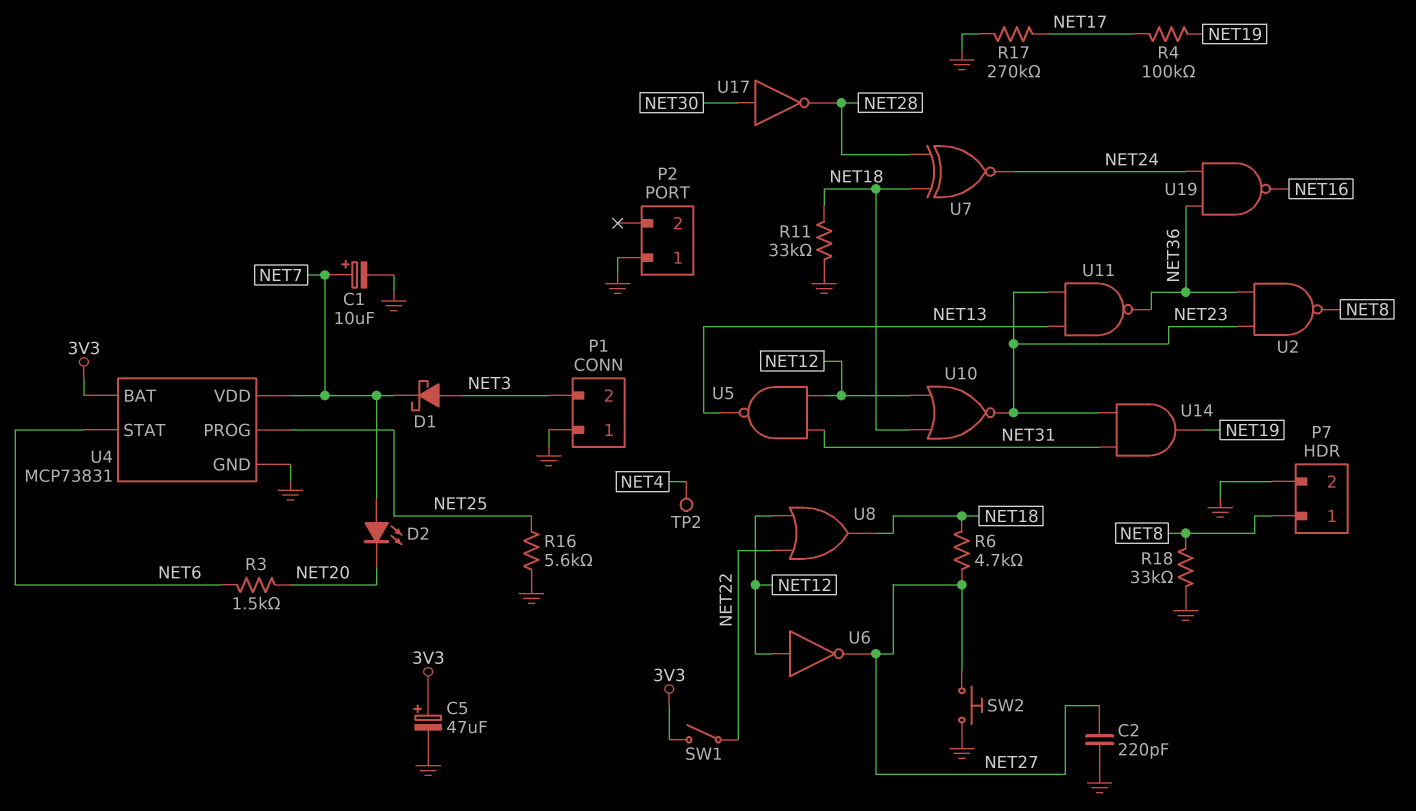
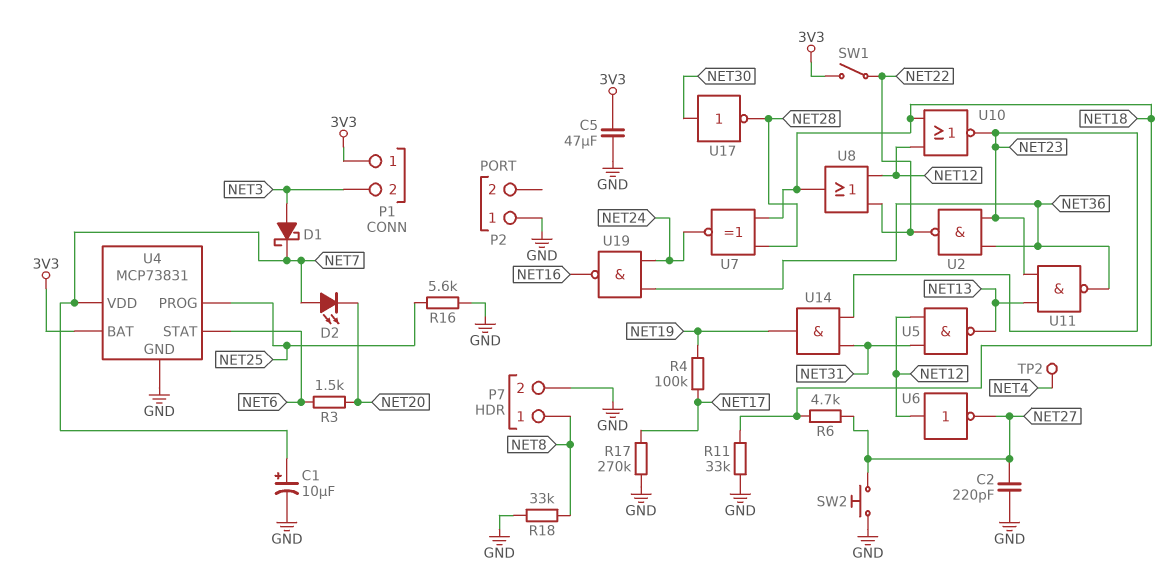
C5: 47uF (plus 3V3, minus GND) -> 47uF (3V3, GND)
P1 pin 1: GND -> 3V3
U2: NAND (in NET23, in NET36, out NET8) -> NAND (in NET23, in NET36, out NET22)

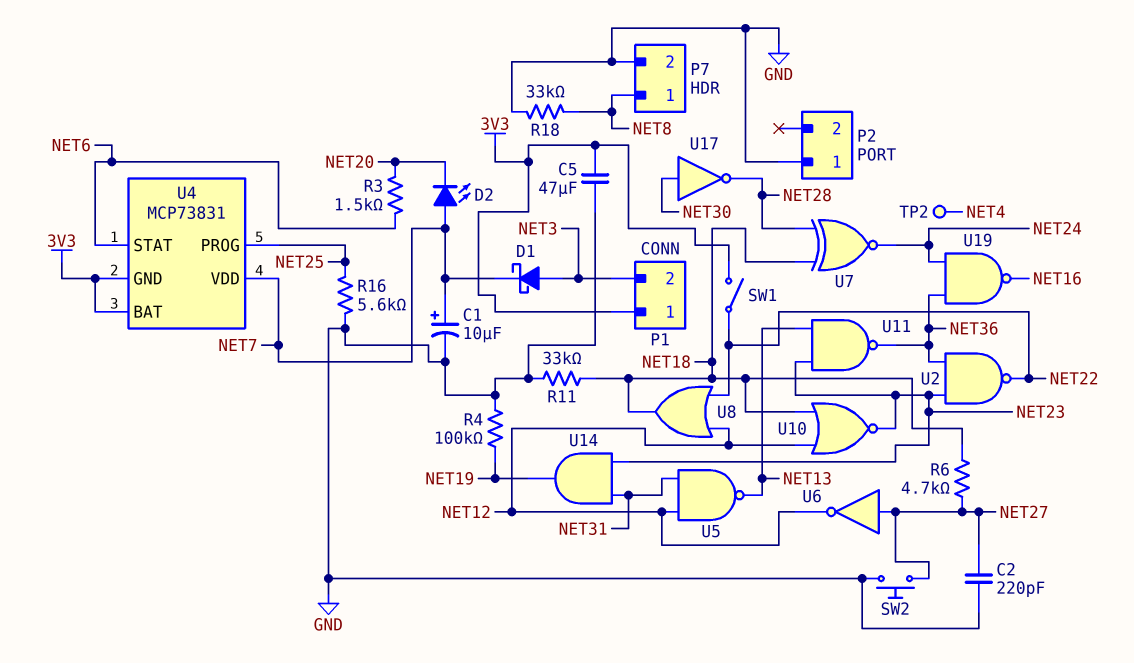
R4: 100k (NET17, NET19) -> 100k (GND, NET19)
R17: 270k (GND, NET17) -> none
U4 pin GND: GND -> 3V3
U6: NOT (in NET12, out NET27) -> NOT (in NET27, out NET12)

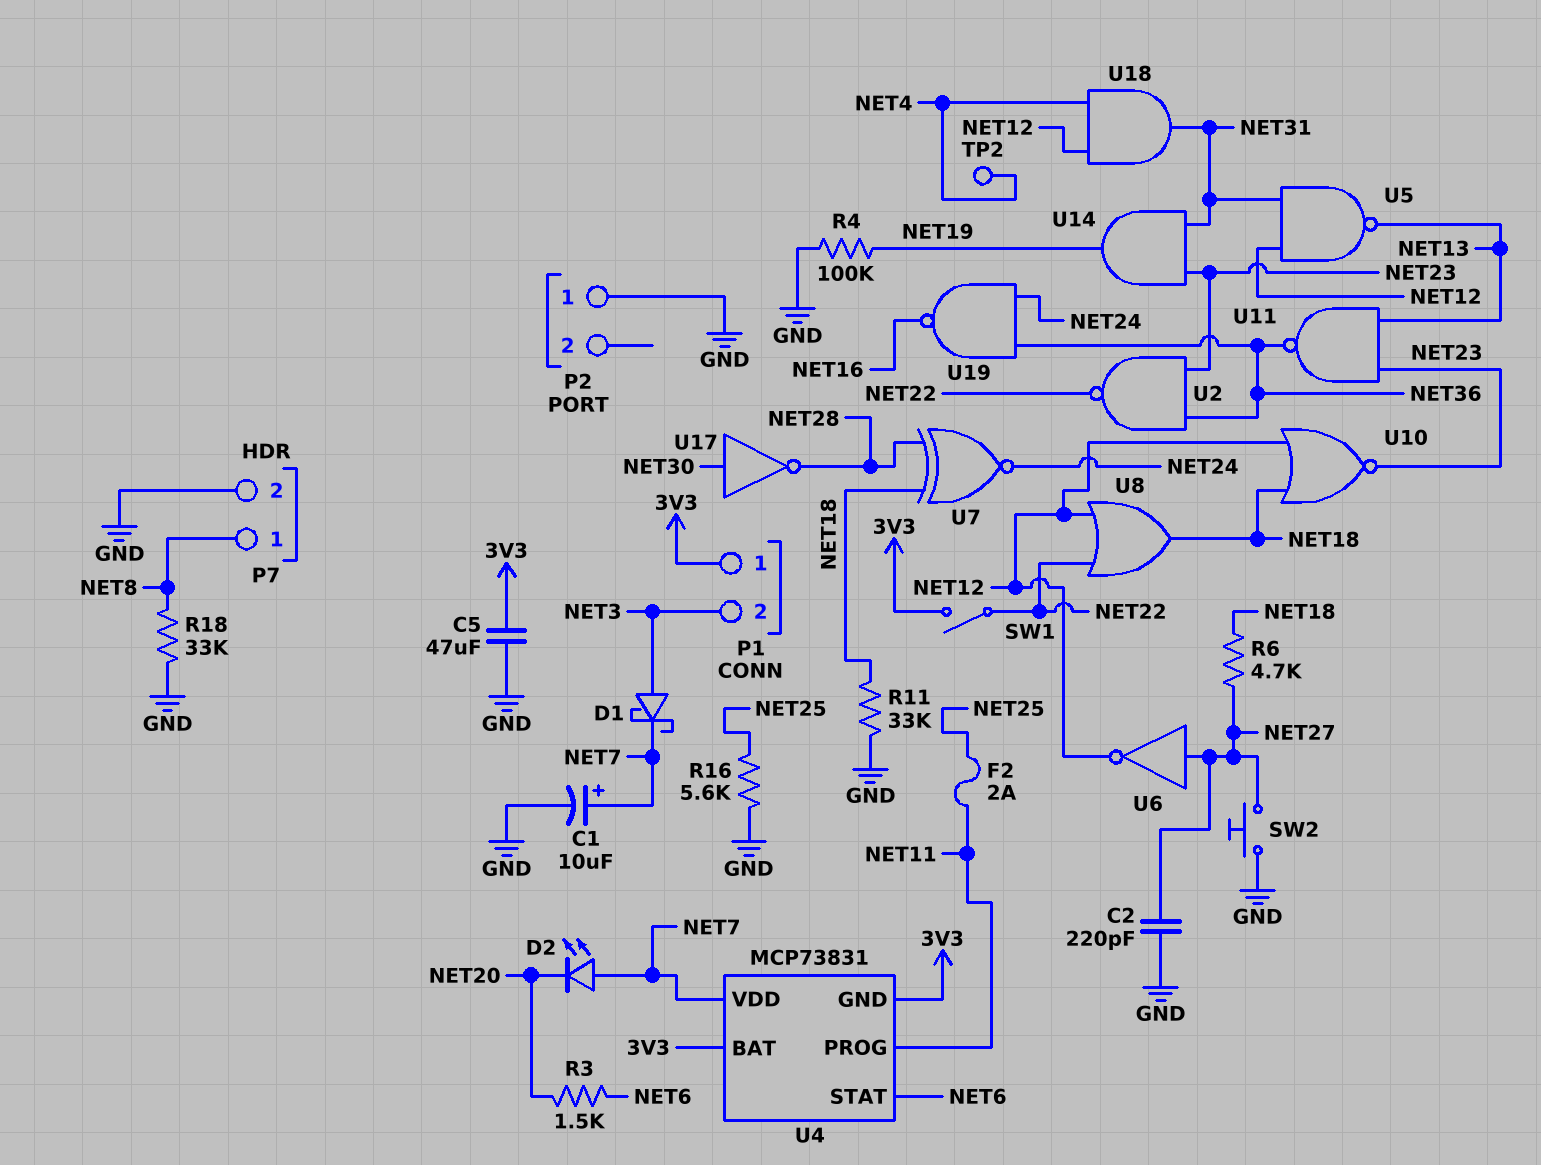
F2: none -> 2A (NET11, NET25)
U4 pin PROG: NET25 -> NET11
U18: none -> AND (in NET4, in NET12, out NET31)

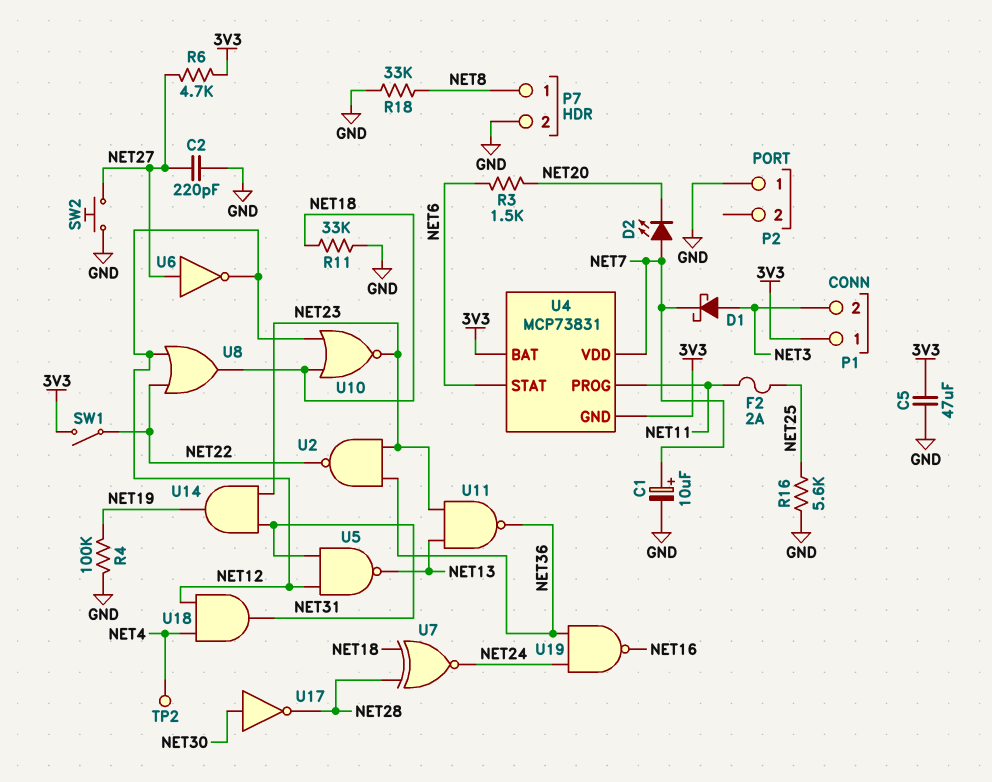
R6: 4.7k (NET18, NET27) -> 4.7k (3V3, NET27)

